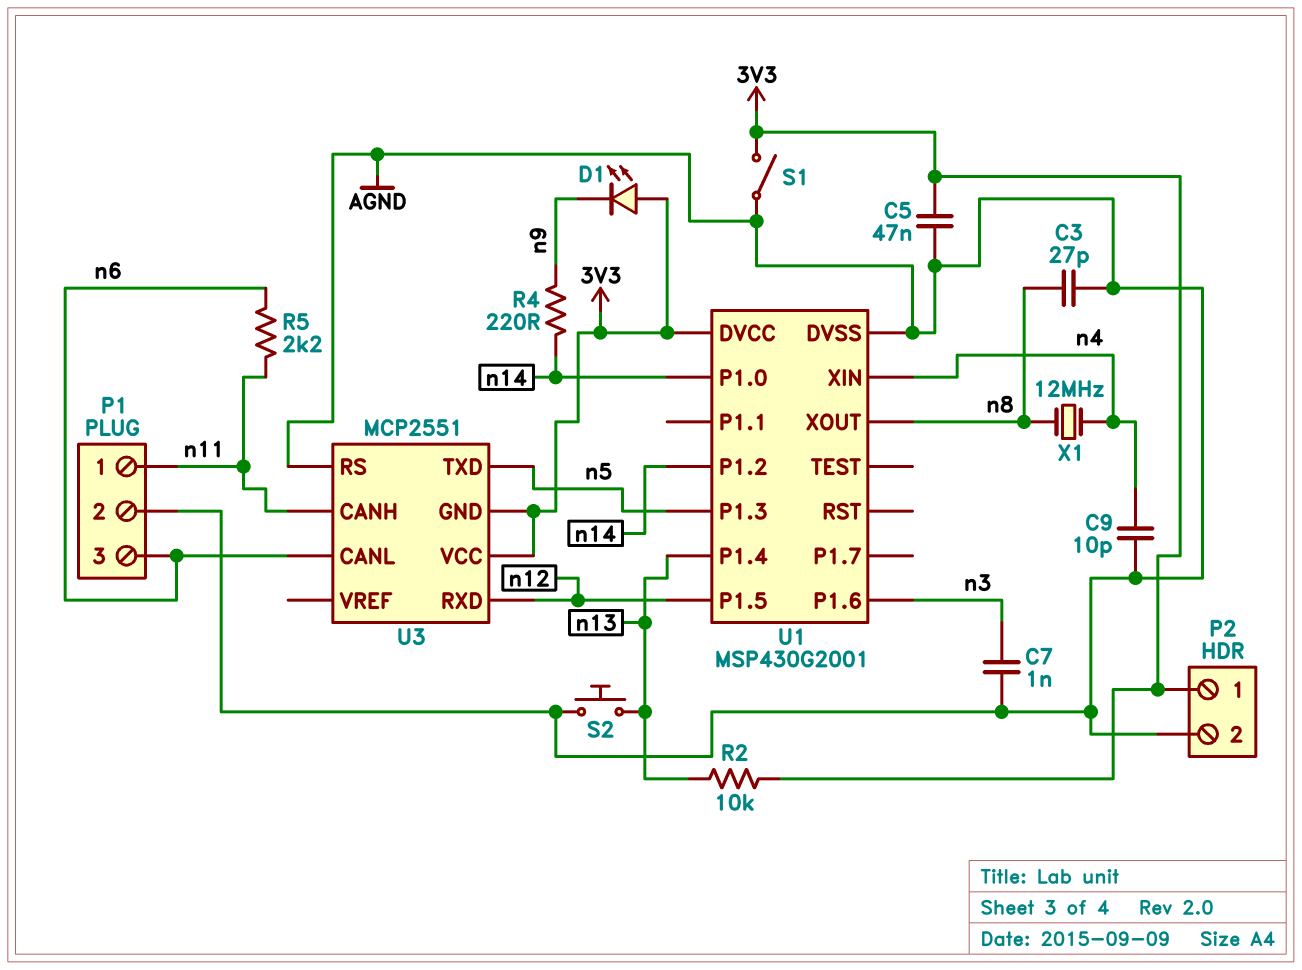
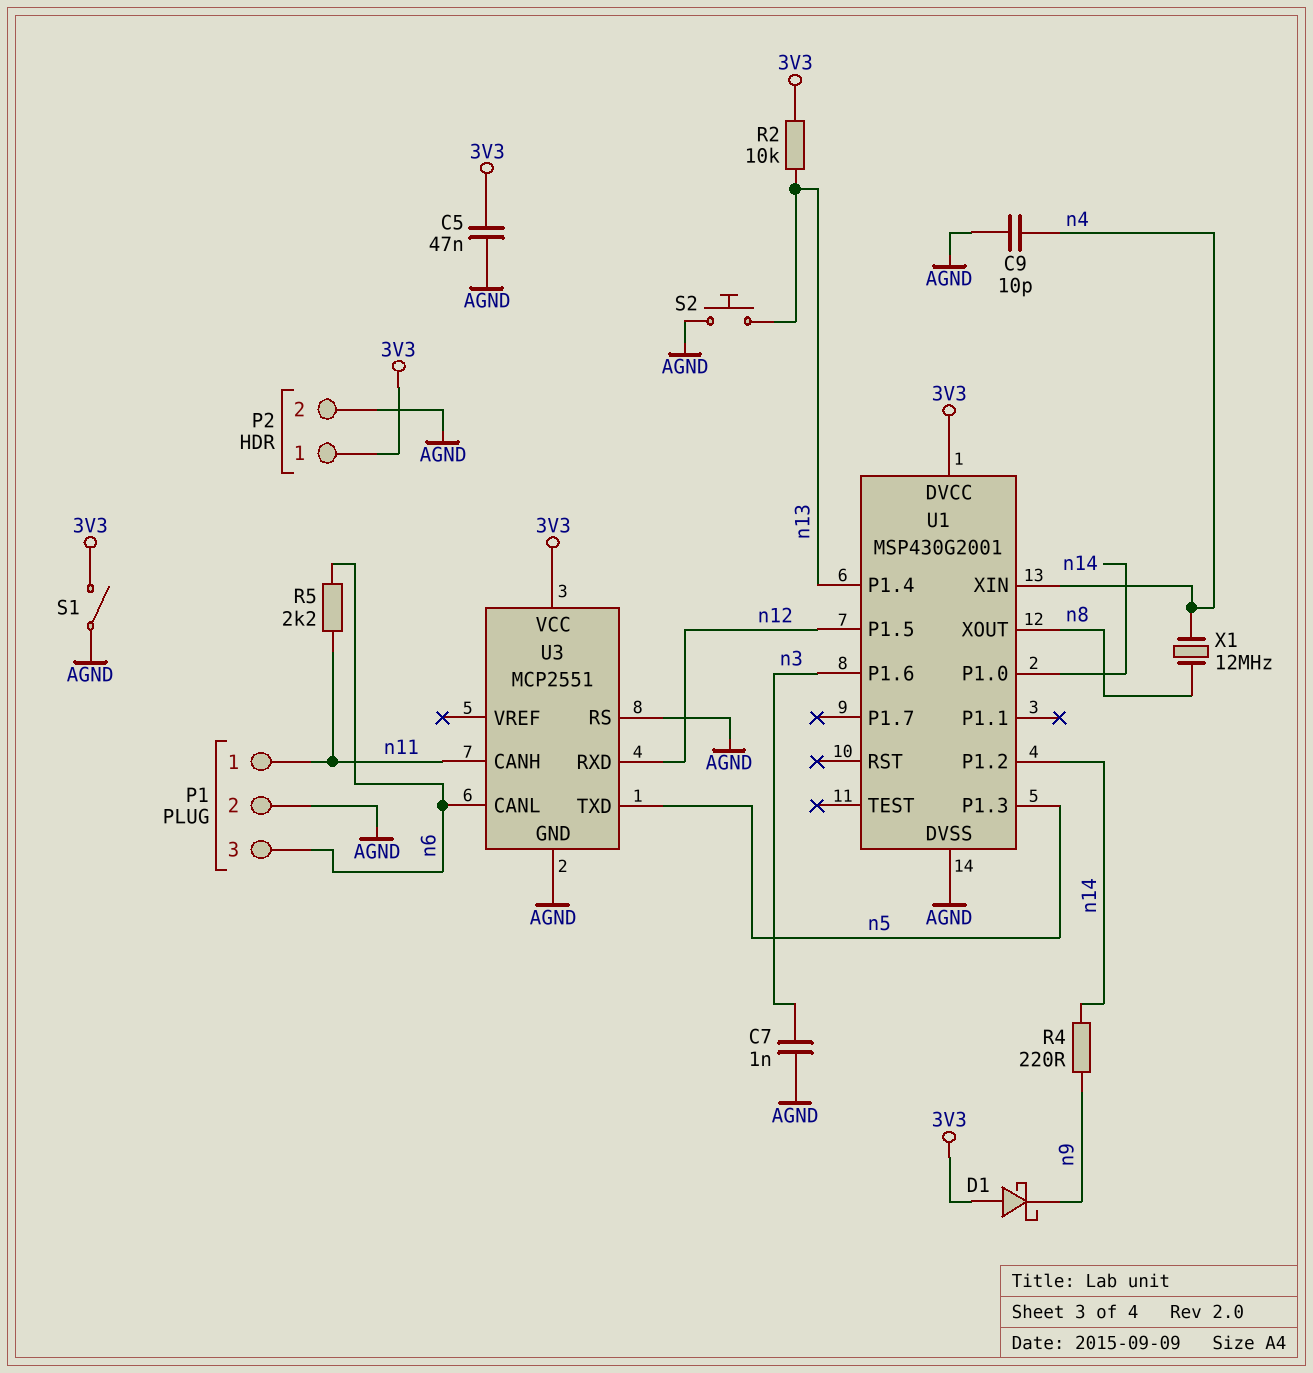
C3: 27pF (AGND, n8) -> none
D1: LED (A 3V3, K n9) -> schottky (A 3V3, K n9)
U3 pin GND: 3V3 -> AGND

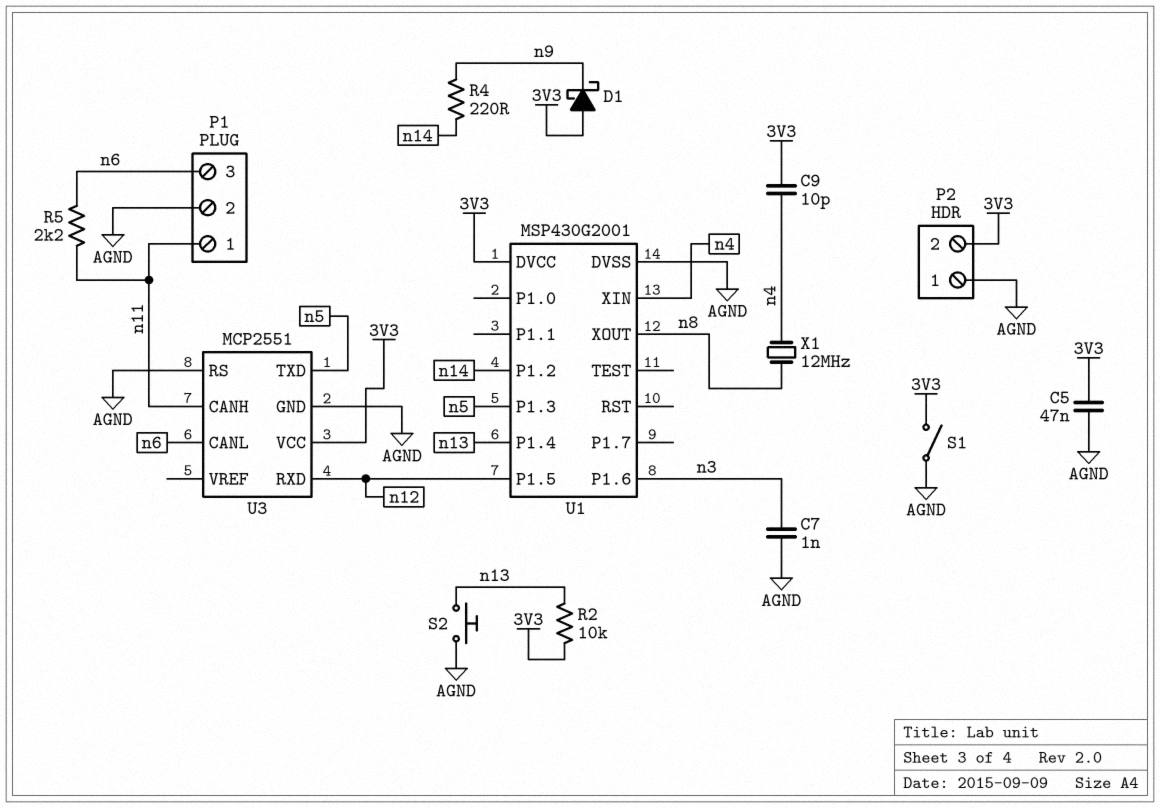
C9: 10pF (AGND, n4) -> 10pF (3V3, n4)
P2 pin 1: 3V3 -> AGND
P2 pin 2: AGND -> 3V3
U1 pin P1.0: n14 -> none

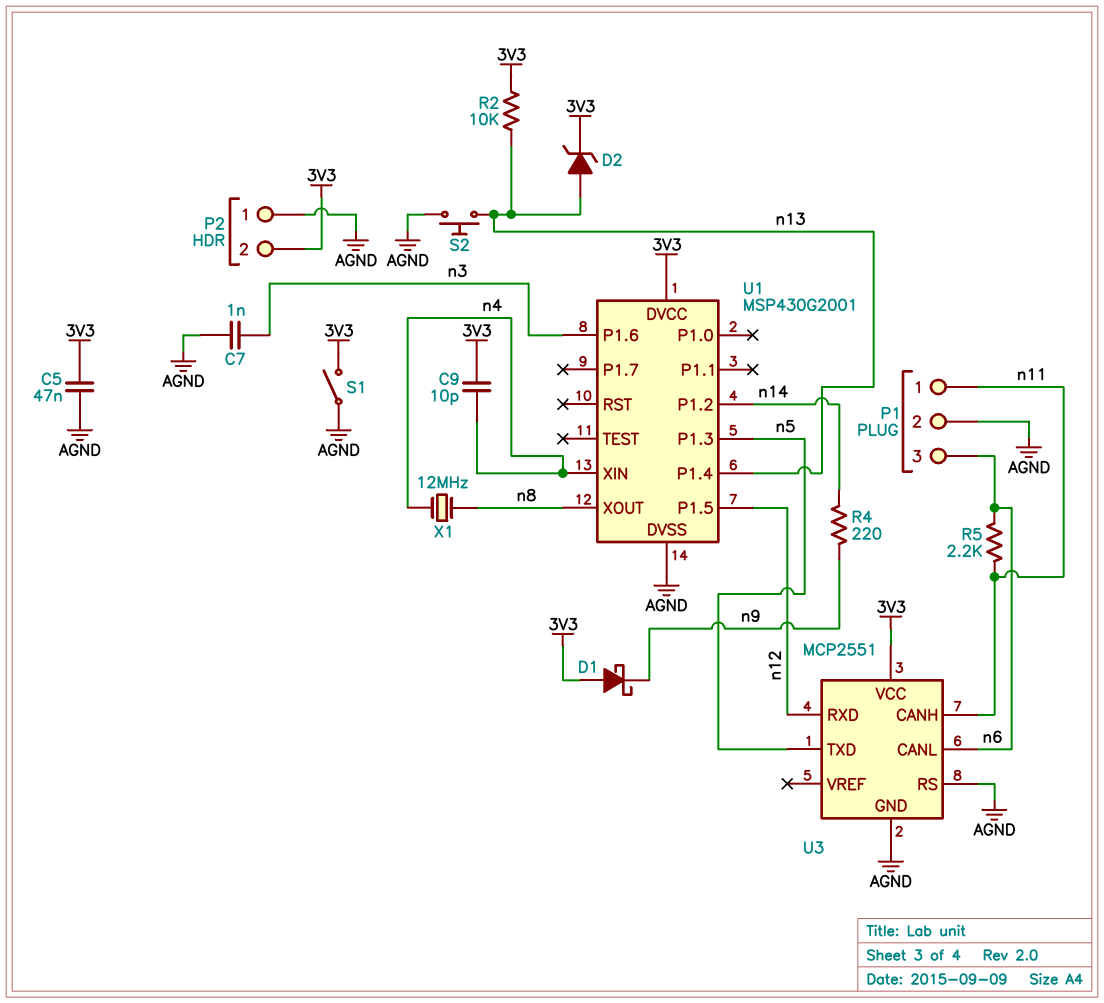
D2: none -> zener (A n13, K 3V3)

